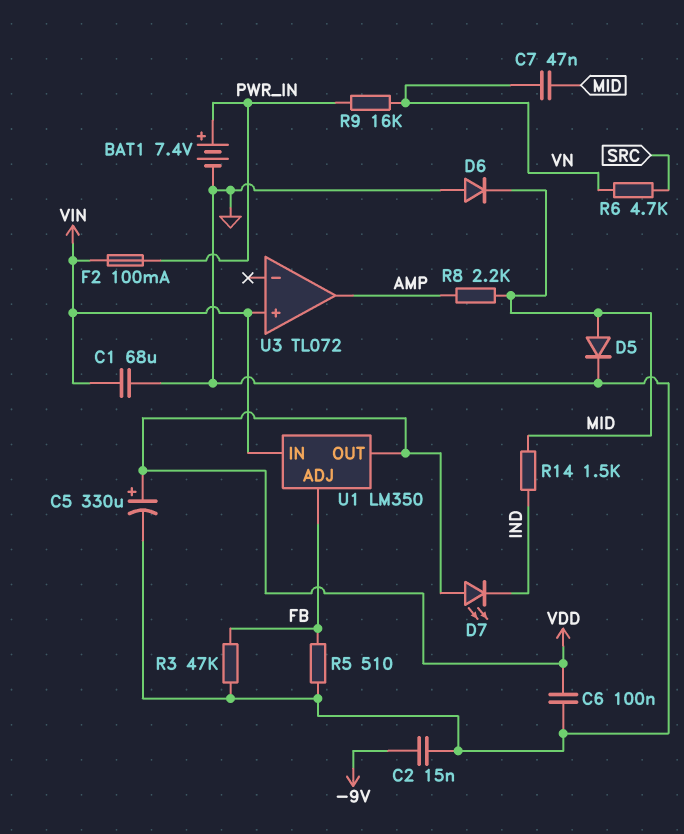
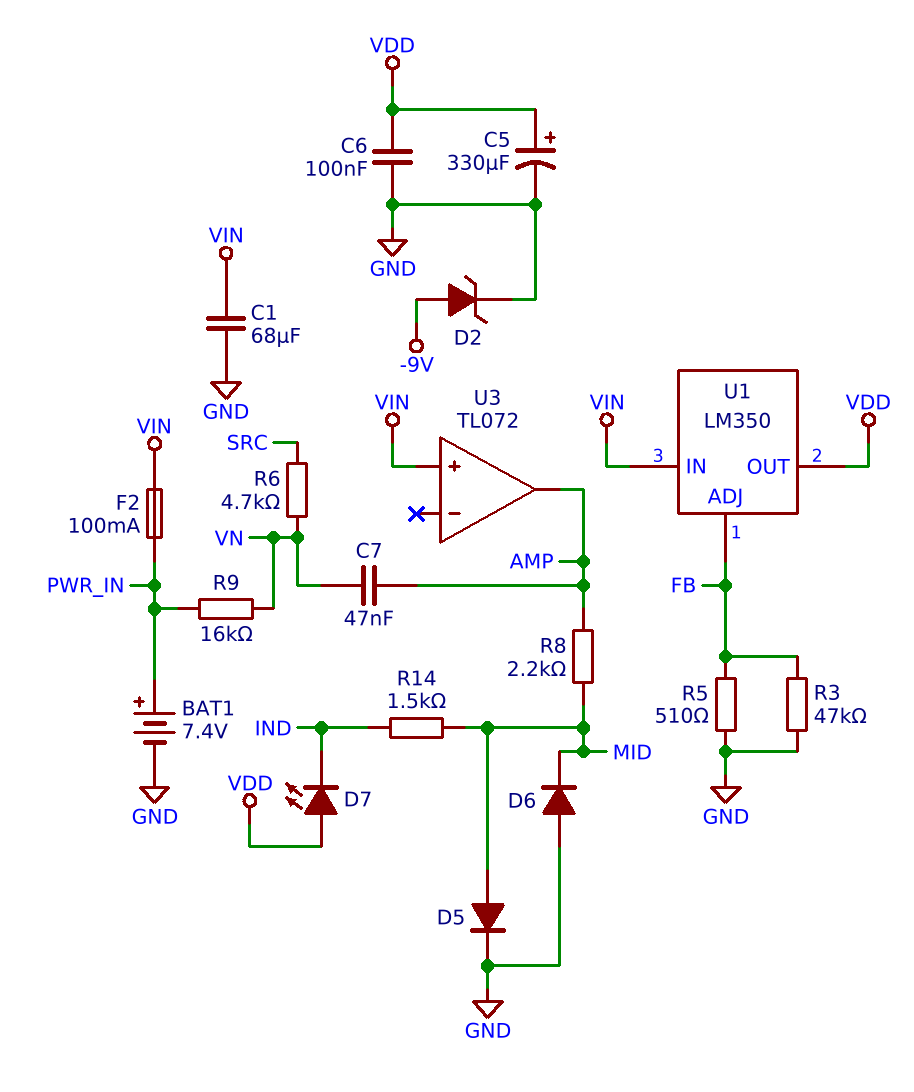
C2: 15nF (-9V, GND) -> none
C7: 47nF (MID, VN) -> 47nF (AMP, VN)
D2: none -> zener (A -9V, K GND)

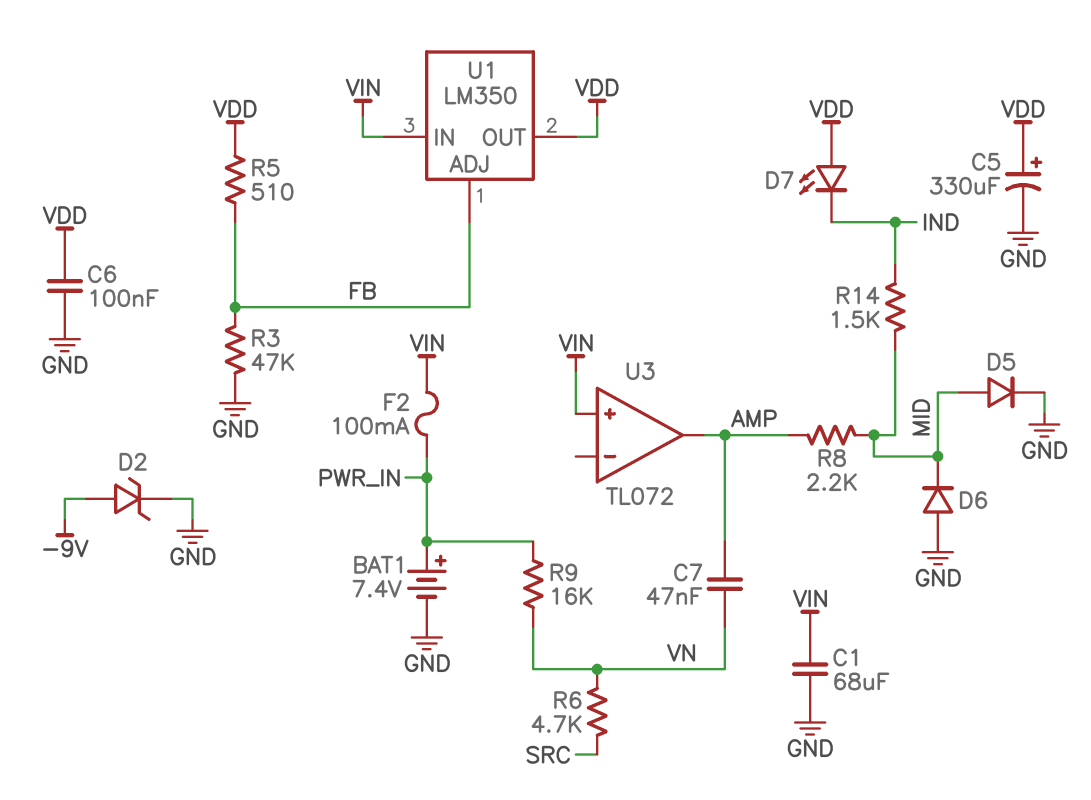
R5: 510 (FB, GND) -> 510 (FB, VDD)

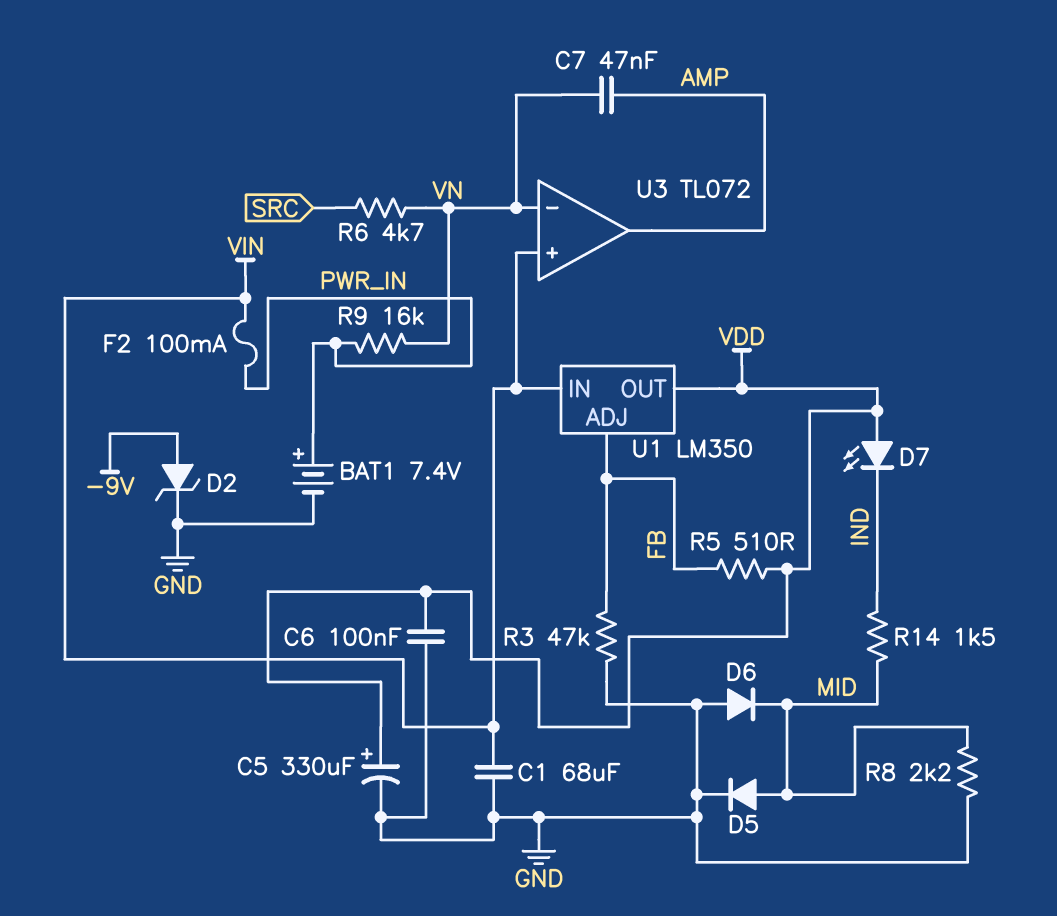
R8: 2.2k (AMP, MID) -> 2.2k (GND, MID)
U3 pin in-: none -> VN

